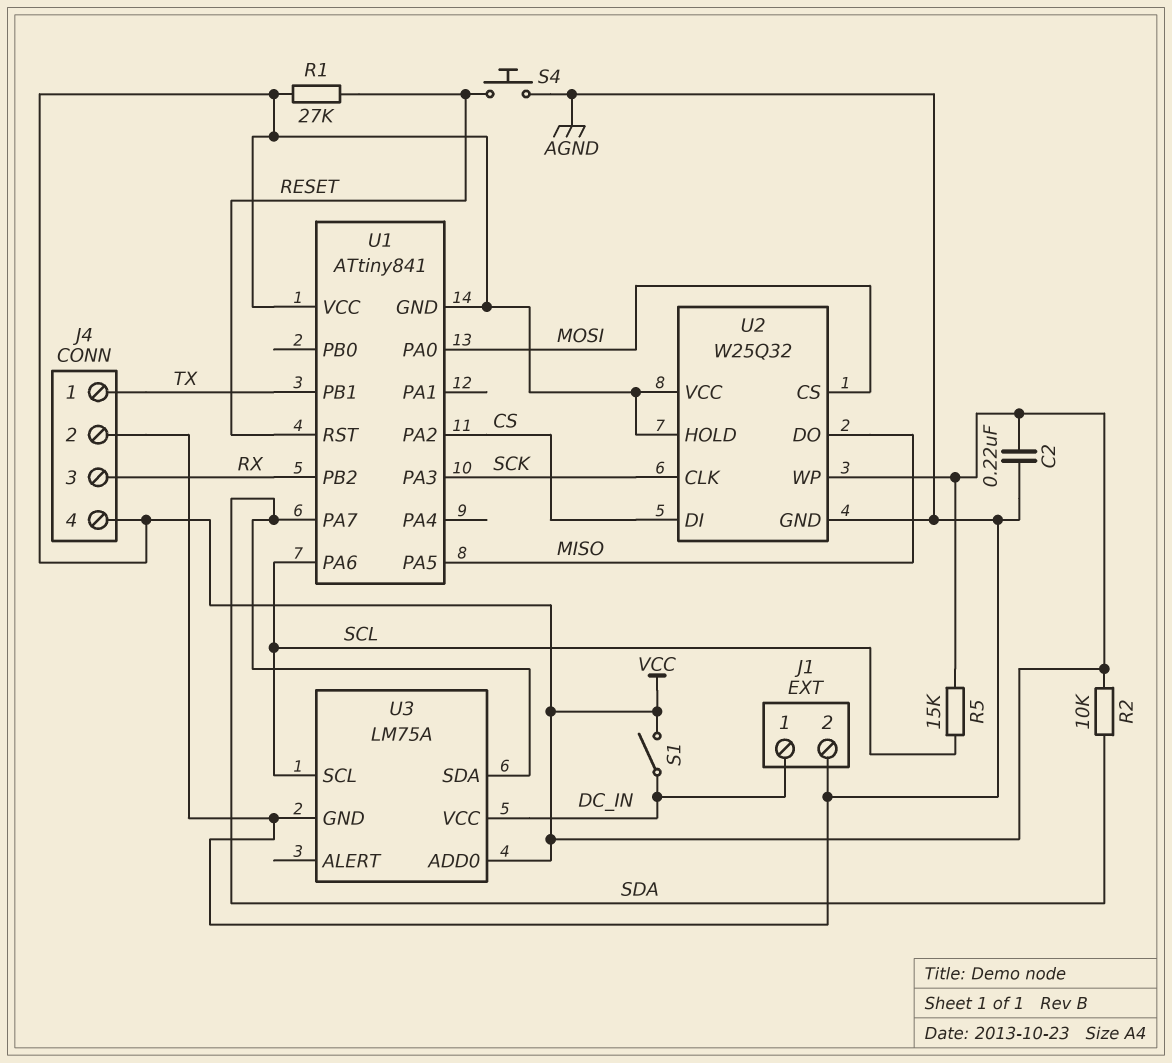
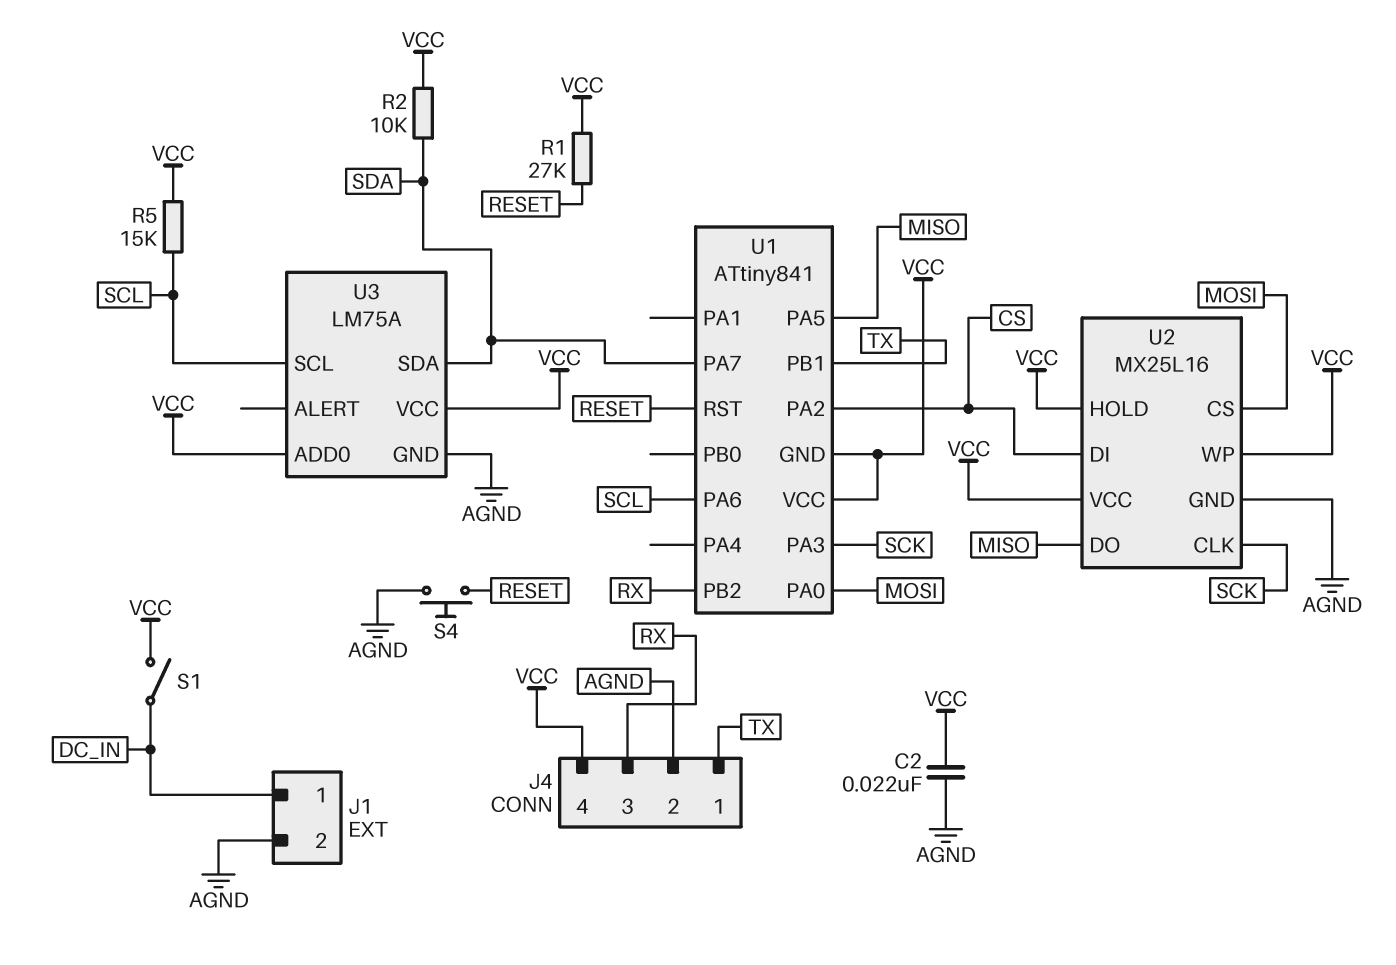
C2: 220nF (AGND, VCC) -> 22nF (AGND, VCC)
U2: W25Q32 -> MX25L16
U3 pin VCC: DC_IN -> VCC

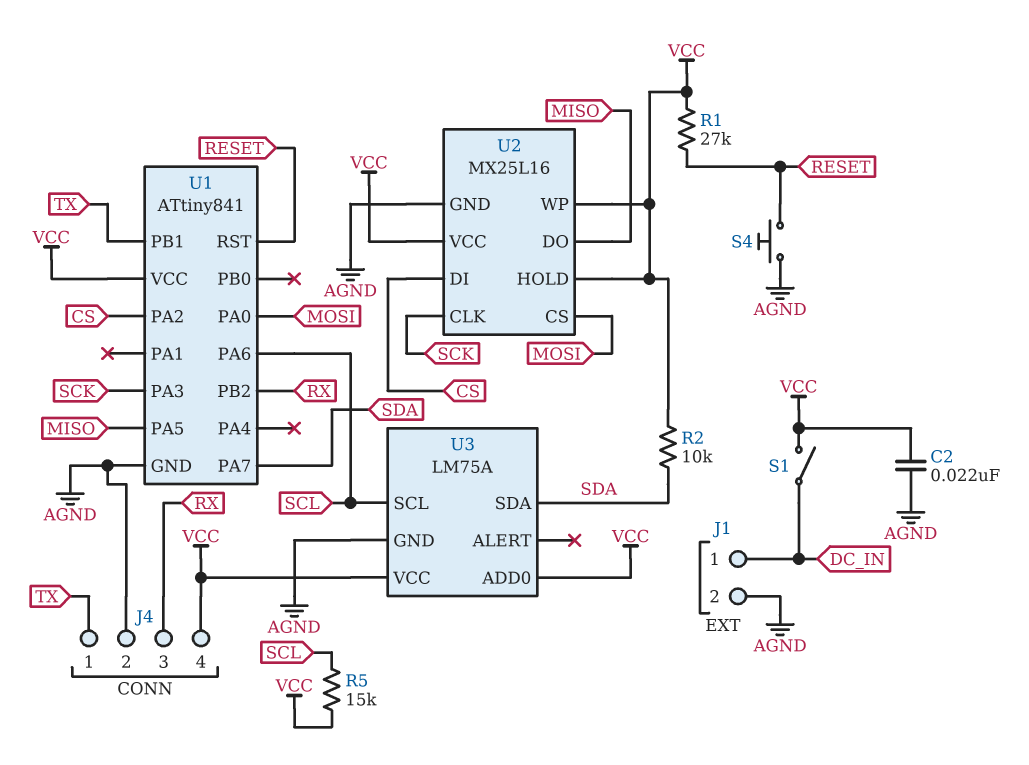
U1 pin GND: VCC -> AGND

